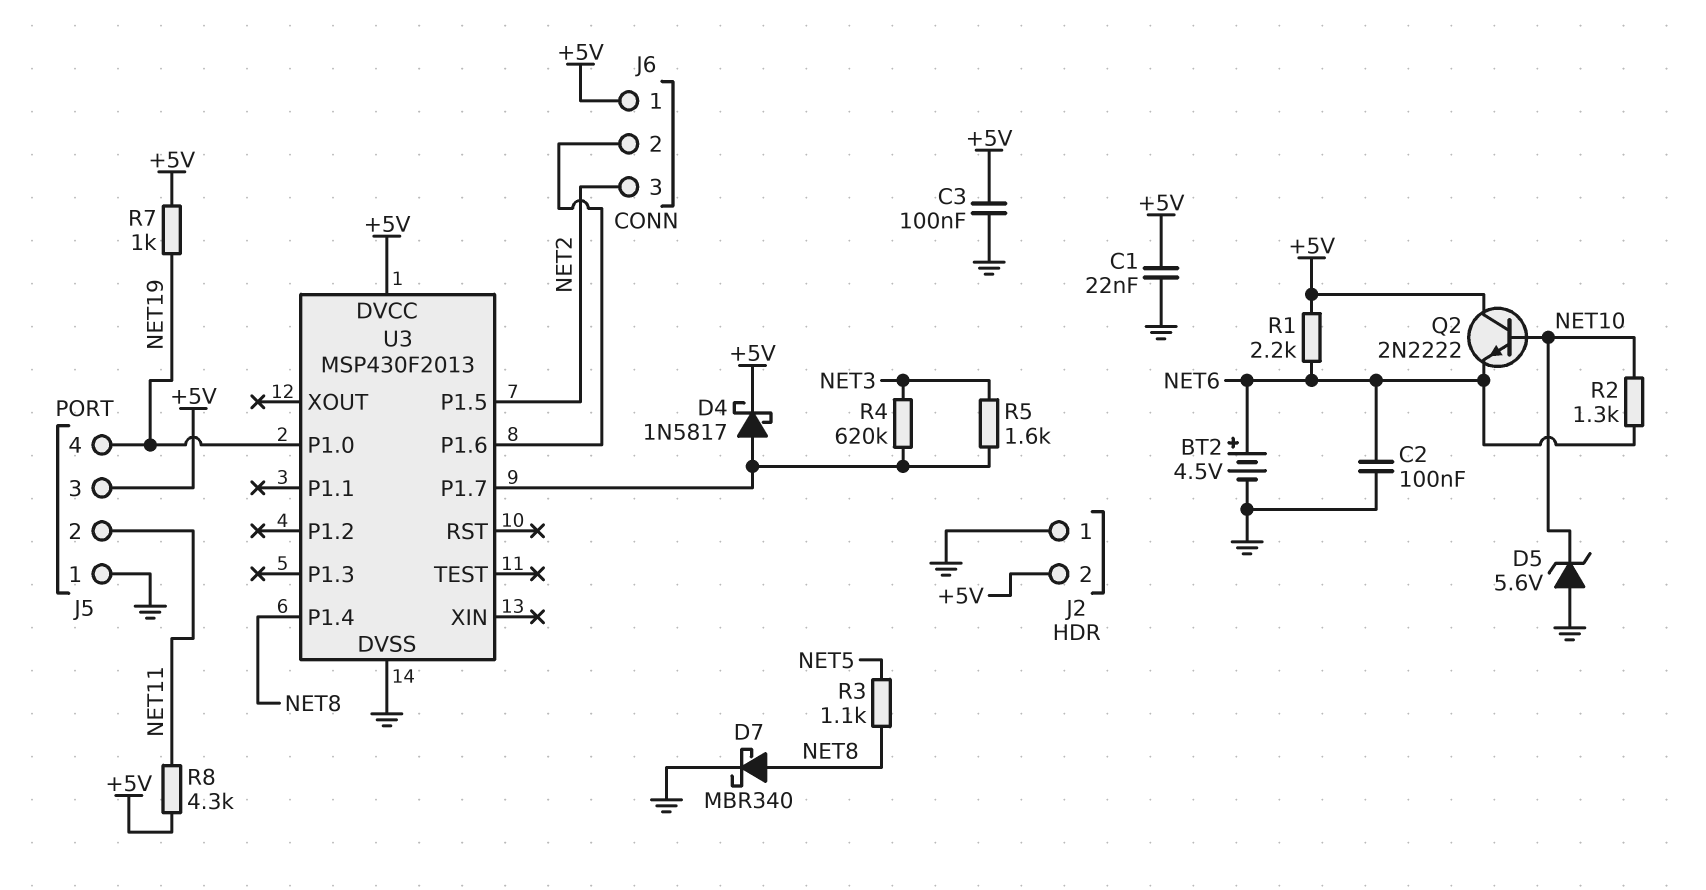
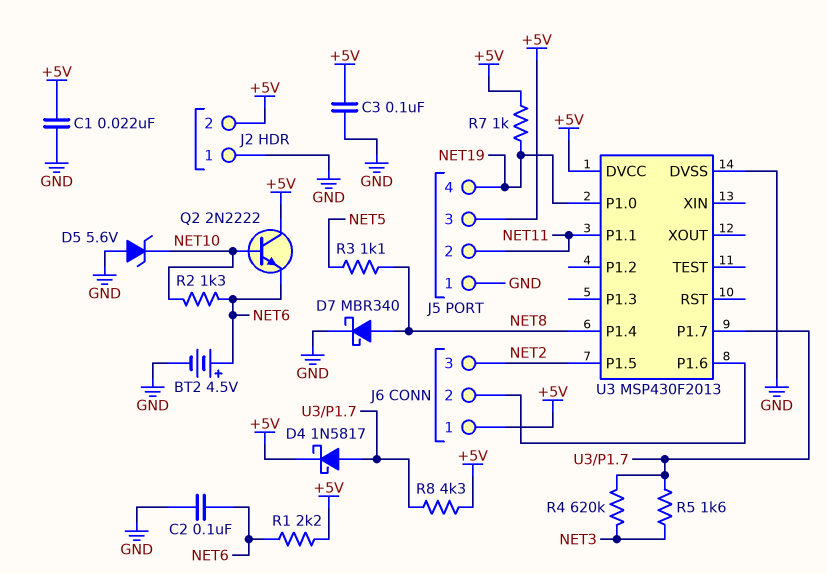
R8: 4.3k (+5V, NET11) -> 4.3k (+5V, U3/P1.7)
U3 pin P1.1: none -> NET11

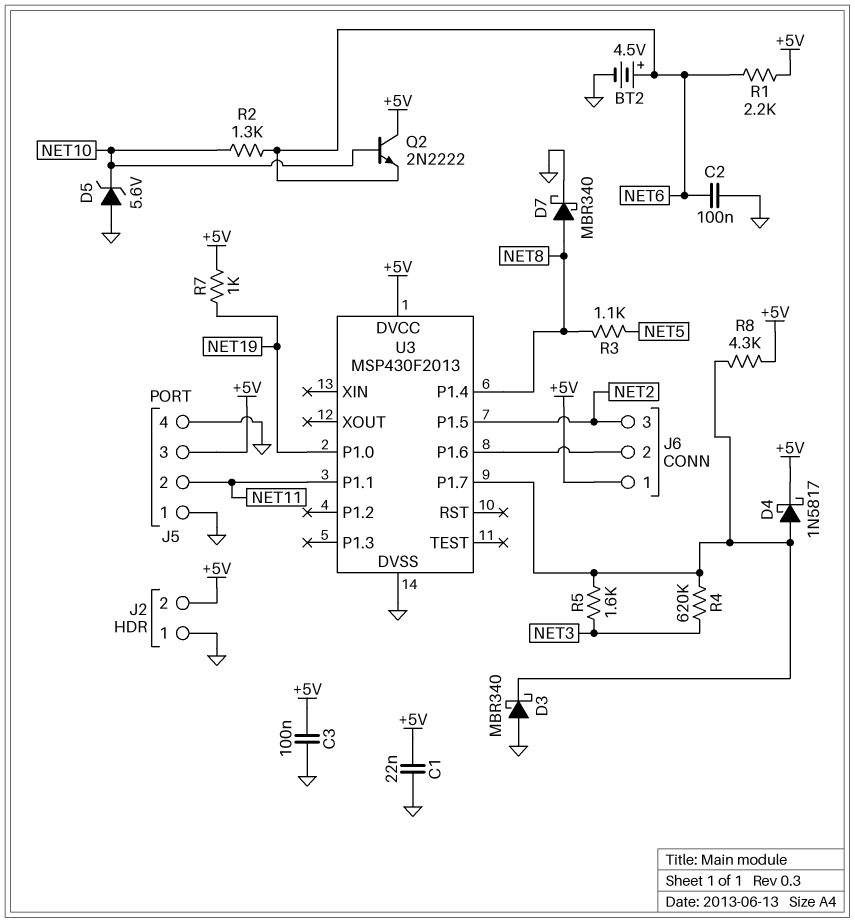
D3: none -> schottky MBR340 (A GND, K U3/P1.7)
J5 pin 4: NET19 -> GND

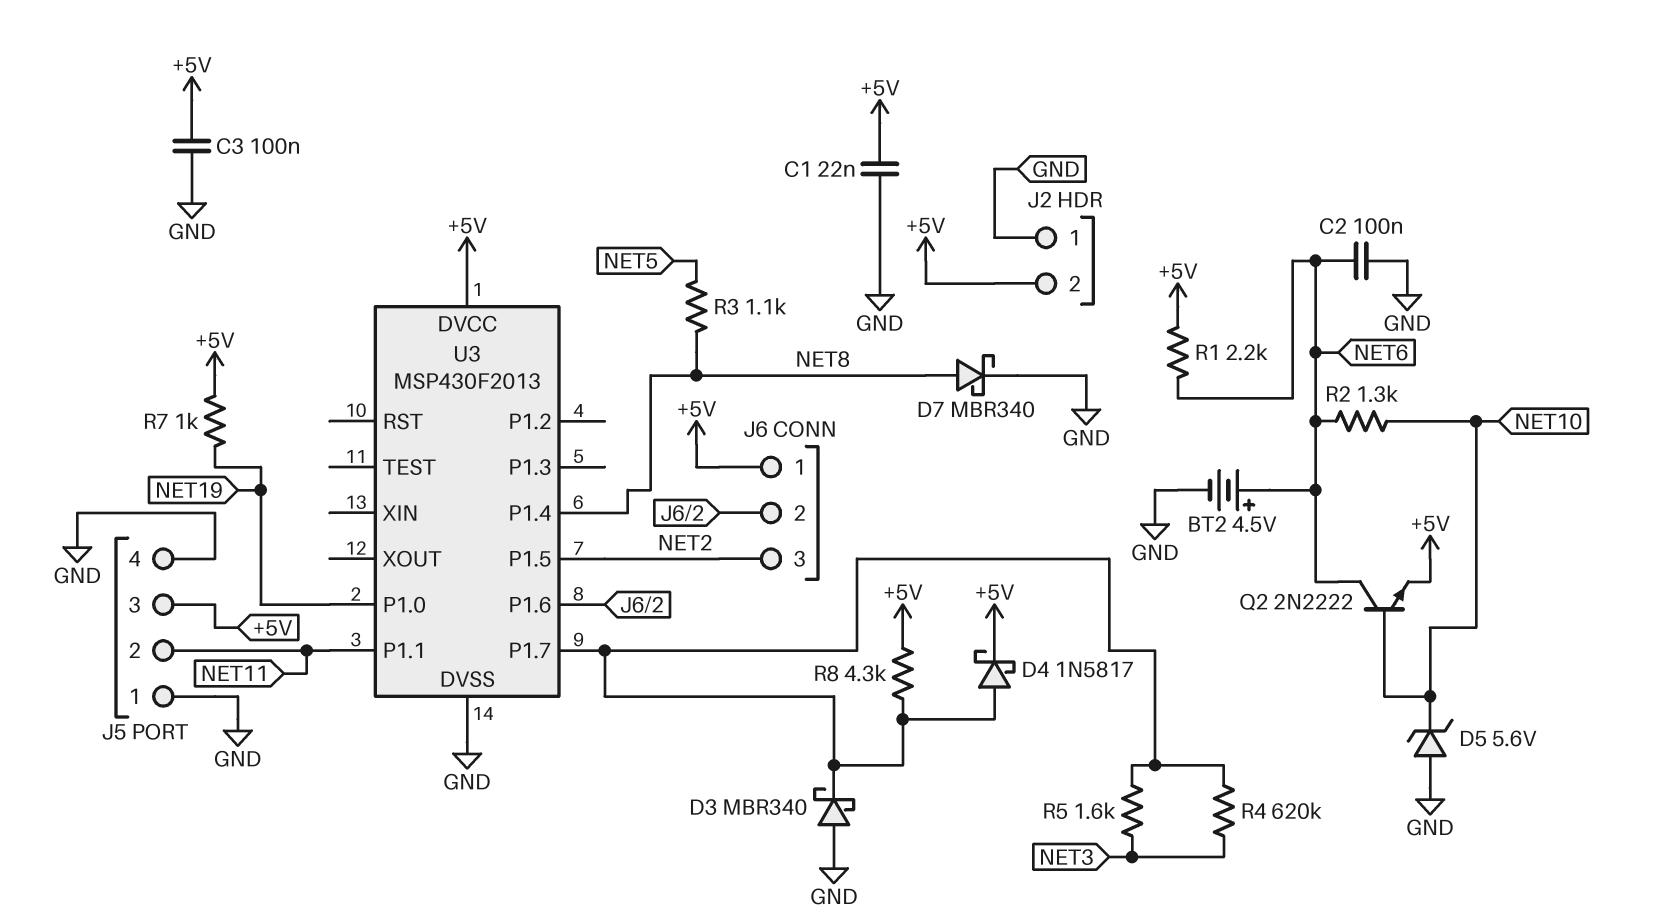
Q2: NPN 2N2222 (B NET10, C +5V, E NET6) -> NPN 2N2222 (B NET10, C NET6, E +5V)

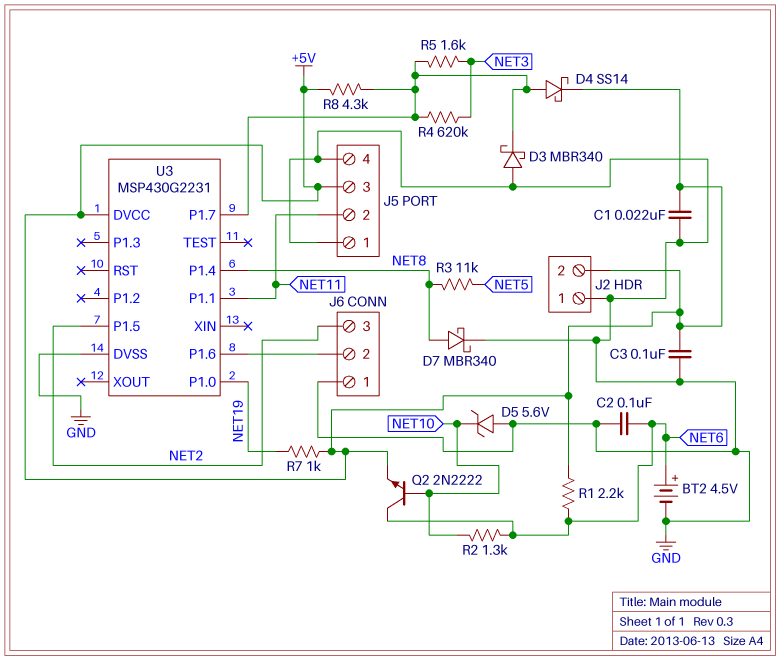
D4: schottky 1N5817 (A U3/P1.7, K +5V) -> schottky SS14 (A U3/P1.7, K +5V)
J6 pin 1: +5V -> GND
R3: 1.1k (NET5, NET8) -> 11k (NET5, NET8)
U3: MSP430F2013 -> MSP430G2231

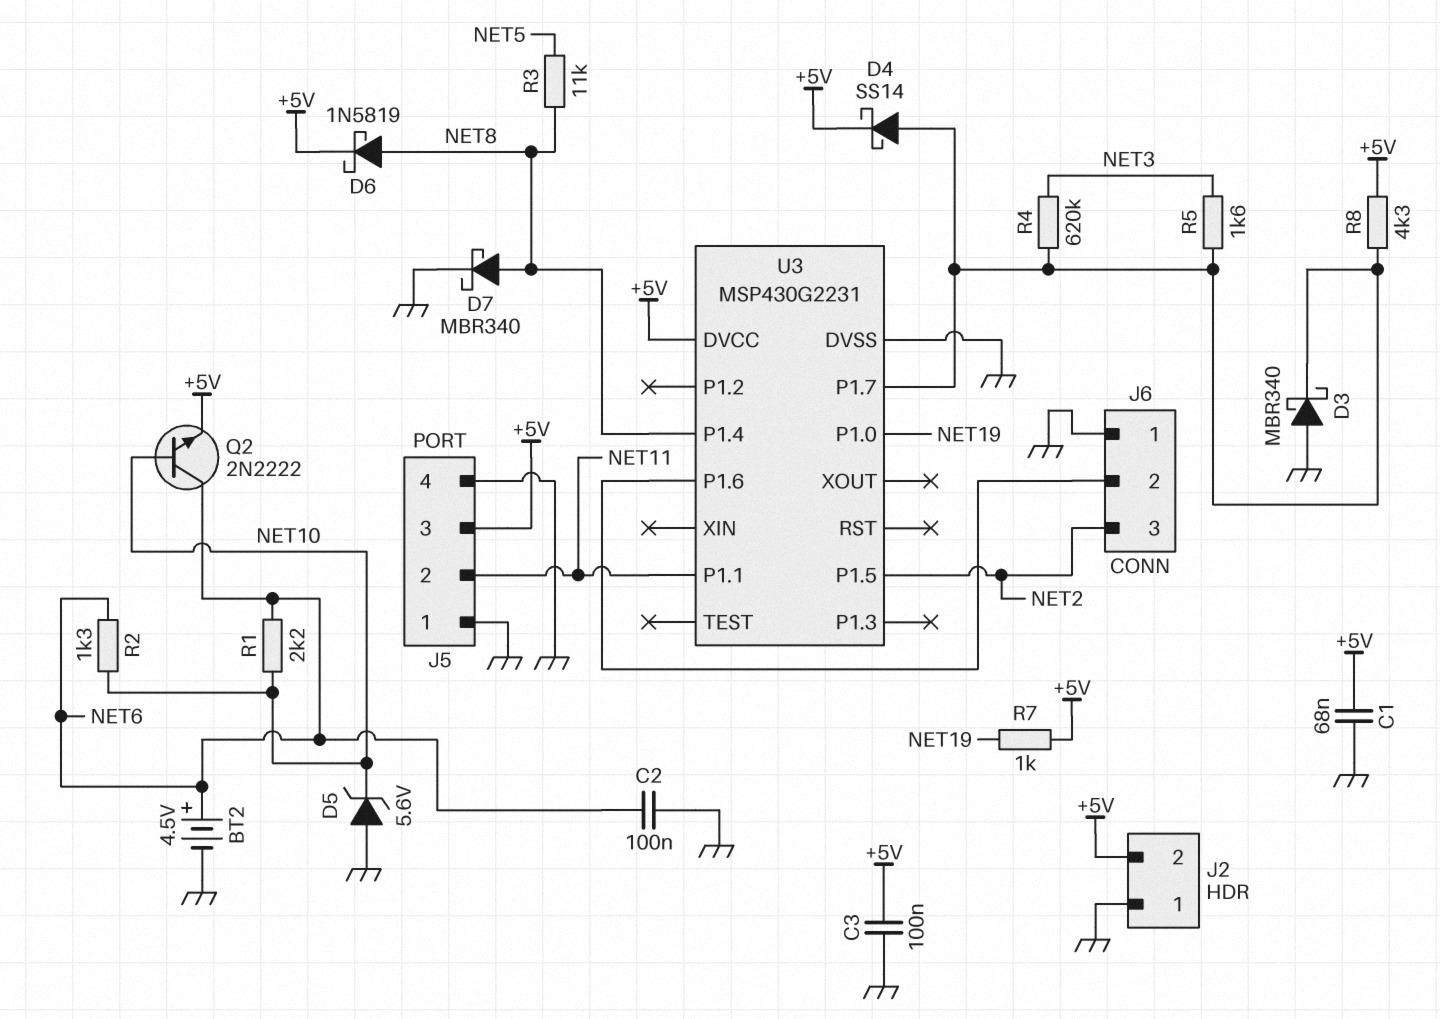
C1: 22nF (+5V, GND) -> 68nF (+5V, GND)
D6: none -> schottky 1N5819 (A NET8, K +5V)
R1: 2.2k (+5V, NET6) -> 2.2k (NET6, NET10)

